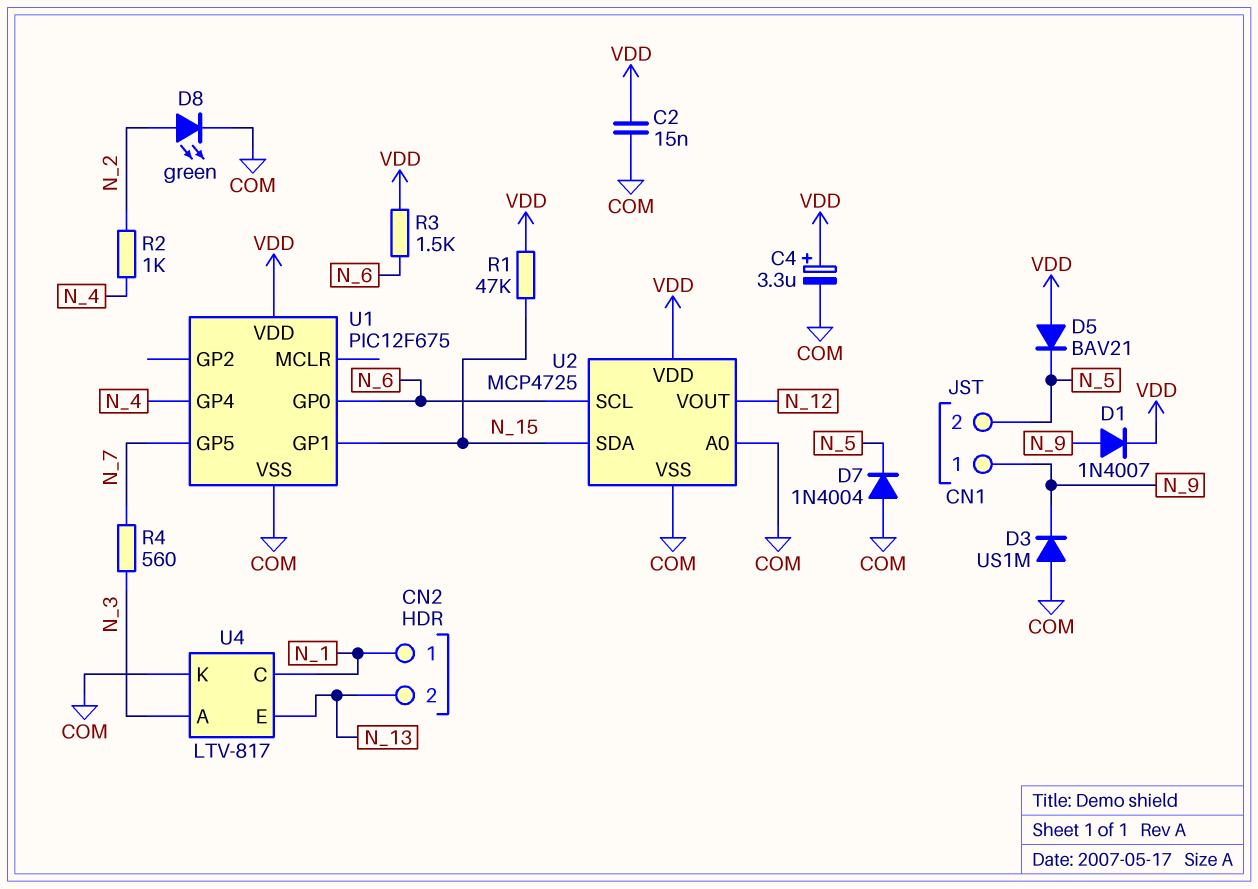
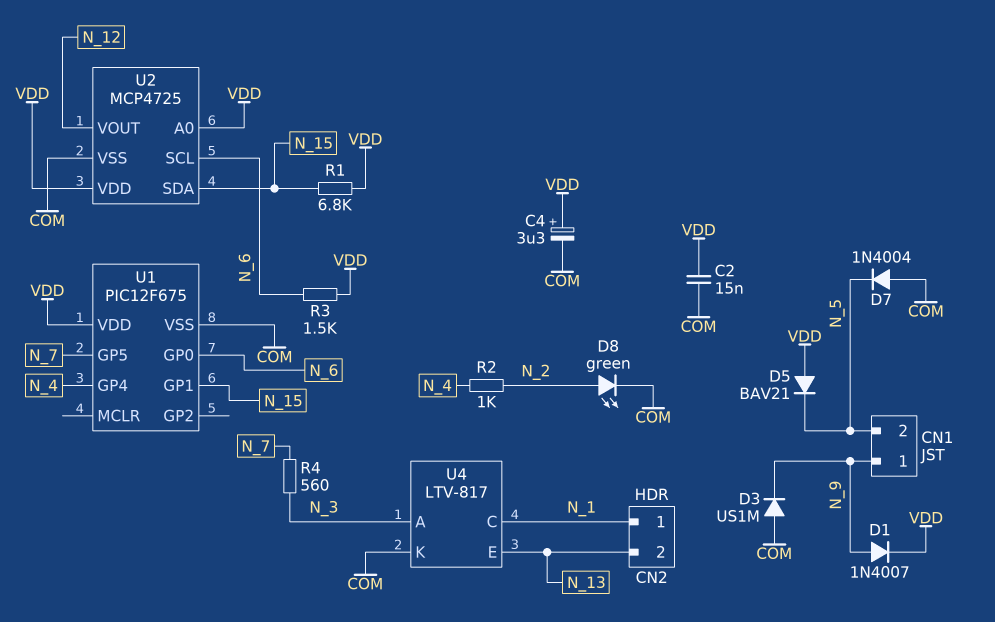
R1: 47k (N_15, VDD) -> 6.8k (N_15, VDD)
U2 pin A0: COM -> VDD

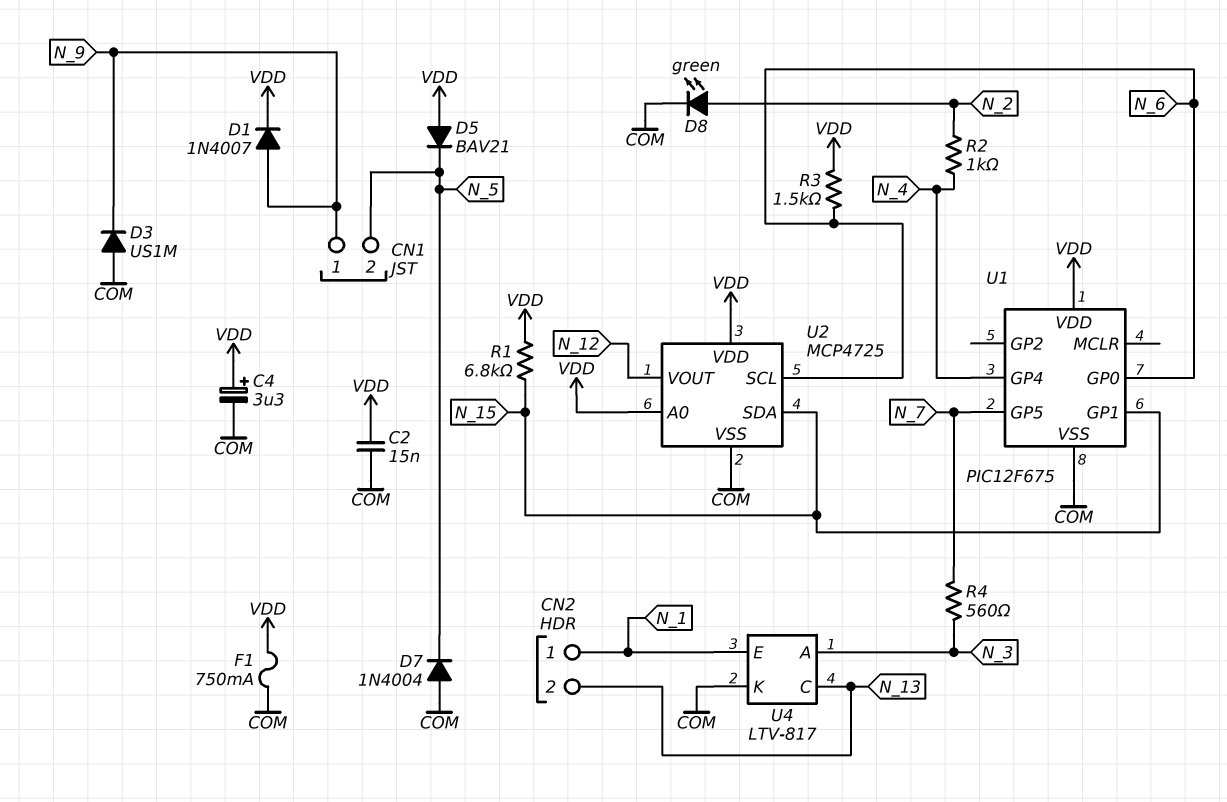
F1: none -> 750mA (COM, VDD)
U4 pin C: N_1 -> N_13
U4 pin E: N_13 -> N_1

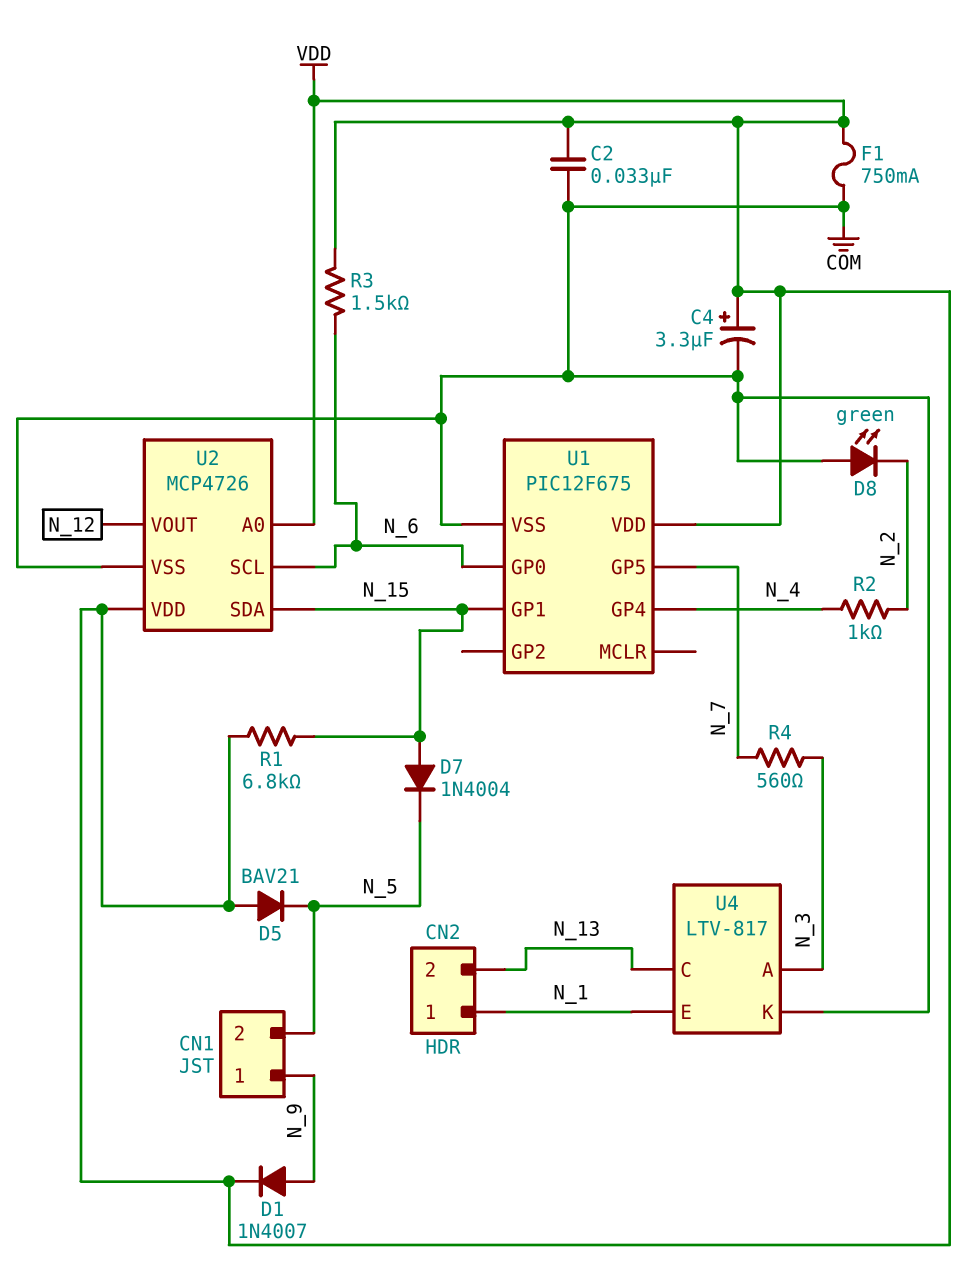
C2: 15nF (COM, VDD) -> 33nF (COM, VDD)
D3: diode US1M (A COM, K N_9) -> none
D7: diode 1N4004 (A COM, K N_5) -> diode 1N4004 (A N_15, K N_5)
D8: LED green (A N_2, K COM) -> LED green (A COM, K N_2)
U2: MCP4725 -> MCP4726

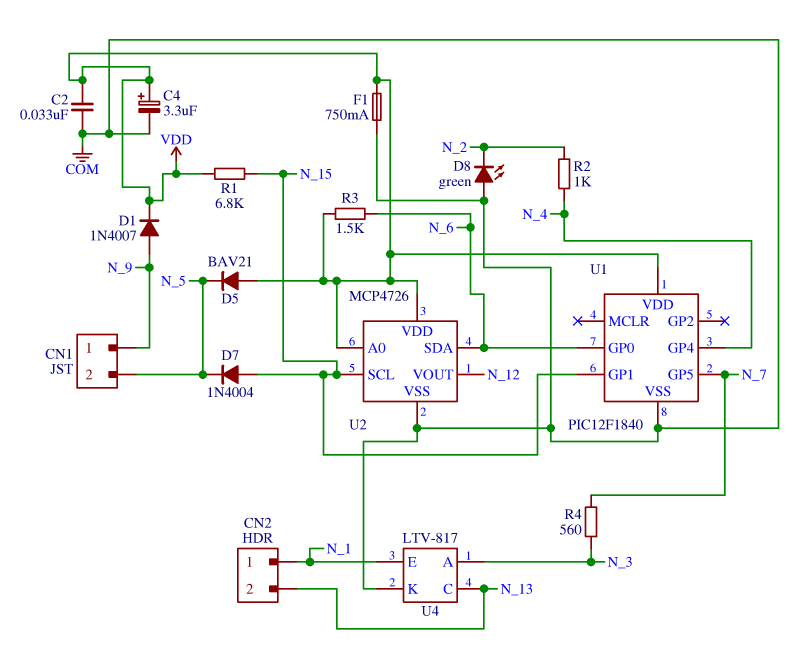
U1: PIC12F675 -> PIC12F1840
U2 pin SCL: N_6 -> N_15
U2 pin SDA: N_15 -> N_6

